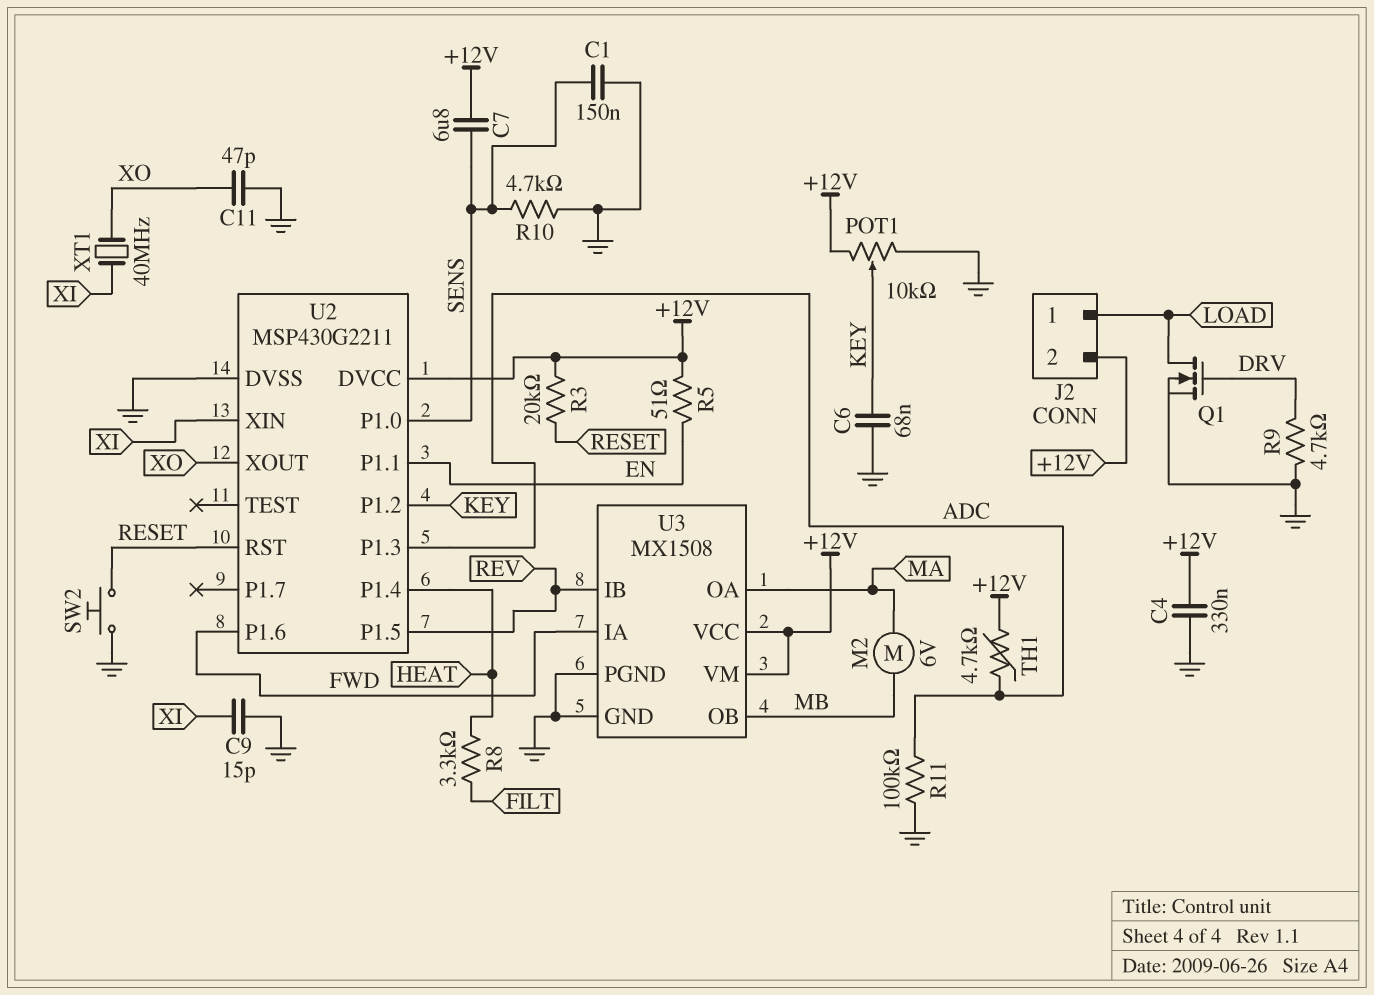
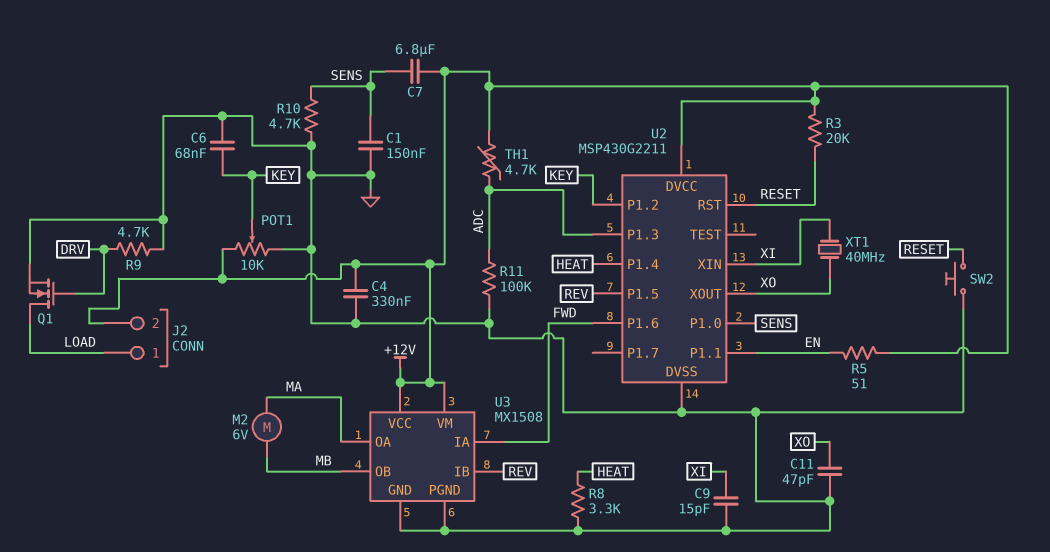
R8: 3.3k (FILT, HEAT) -> 3.3k (GND, HEAT)

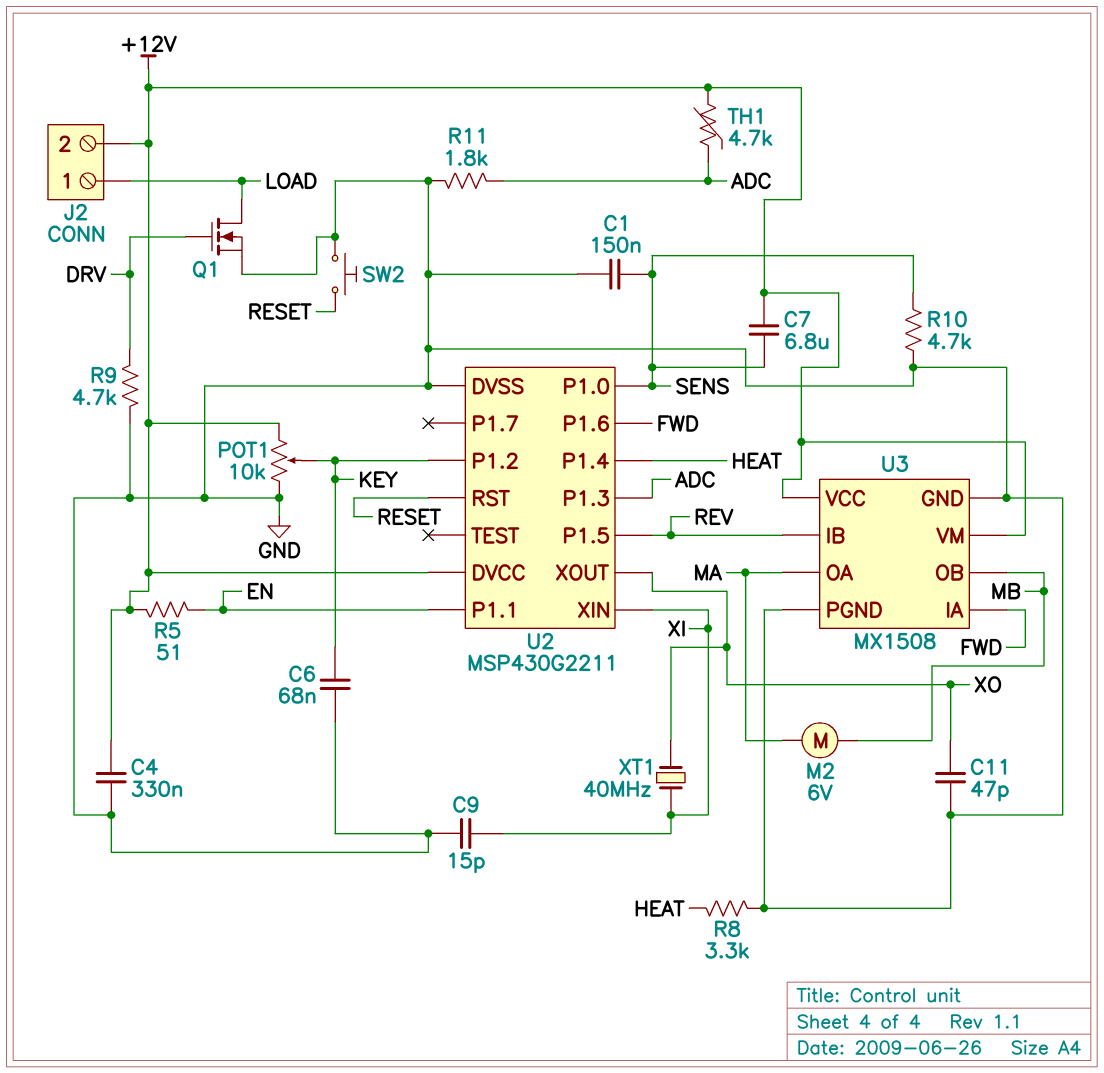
R3: 20k (+12V, RESET) -> none
R11: 100k (ADC, GND) -> 1.8k (ADC, GND)

